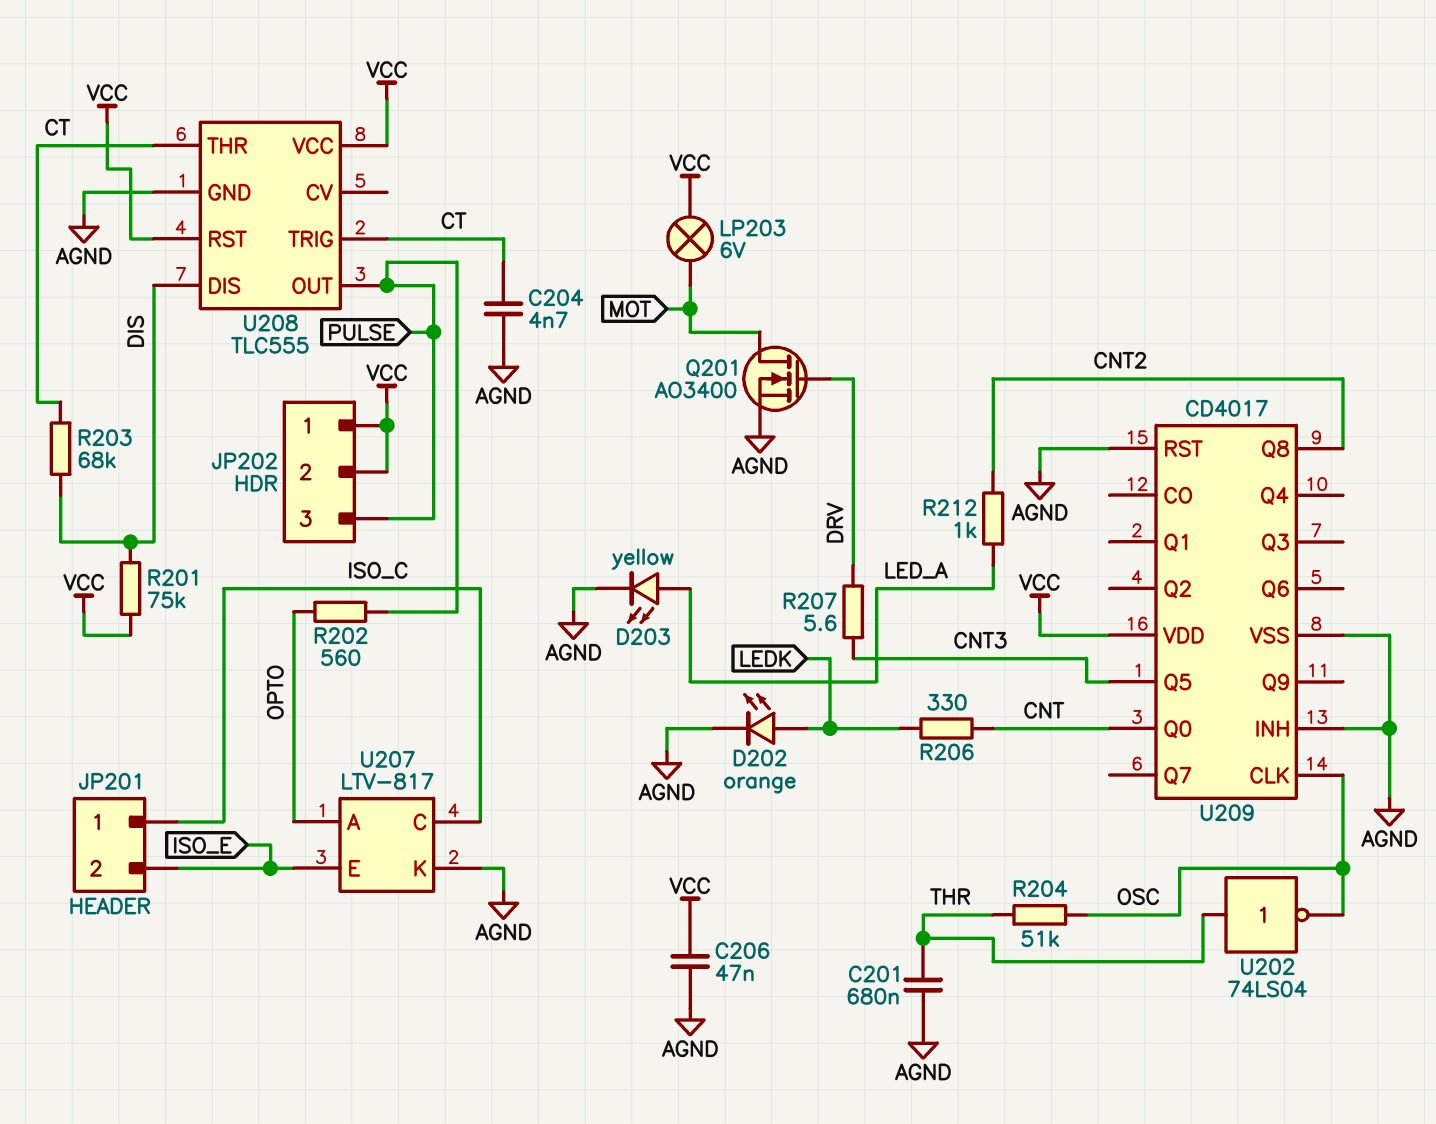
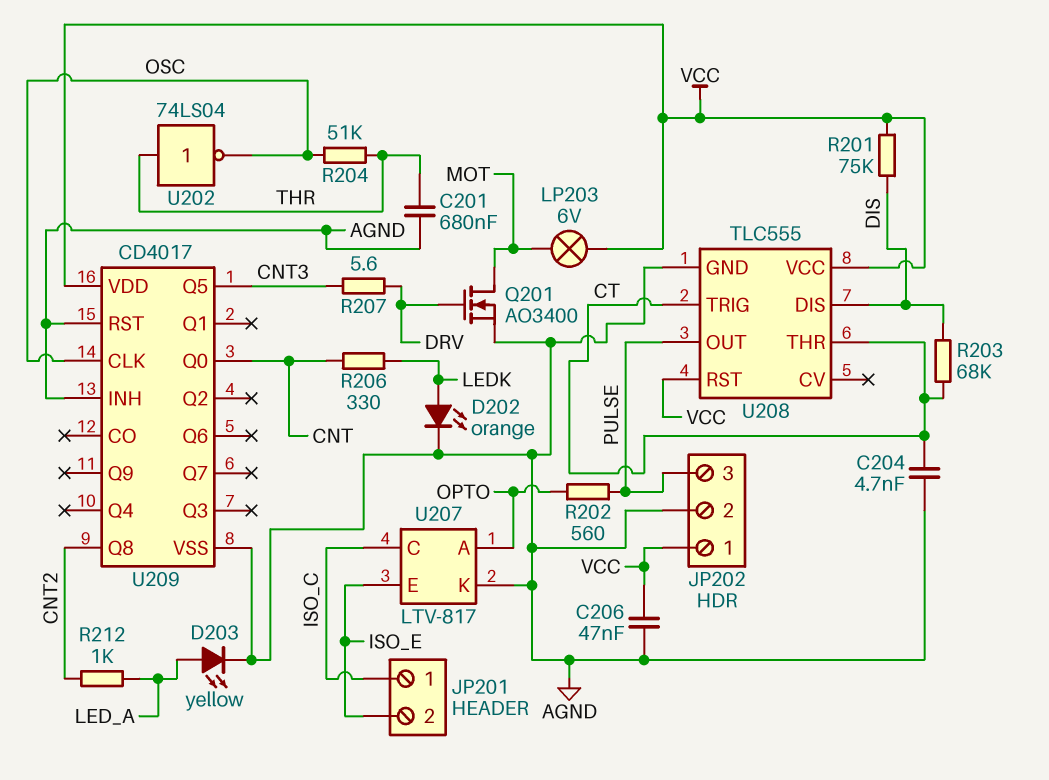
JP202 pin 2: VCC -> AGND

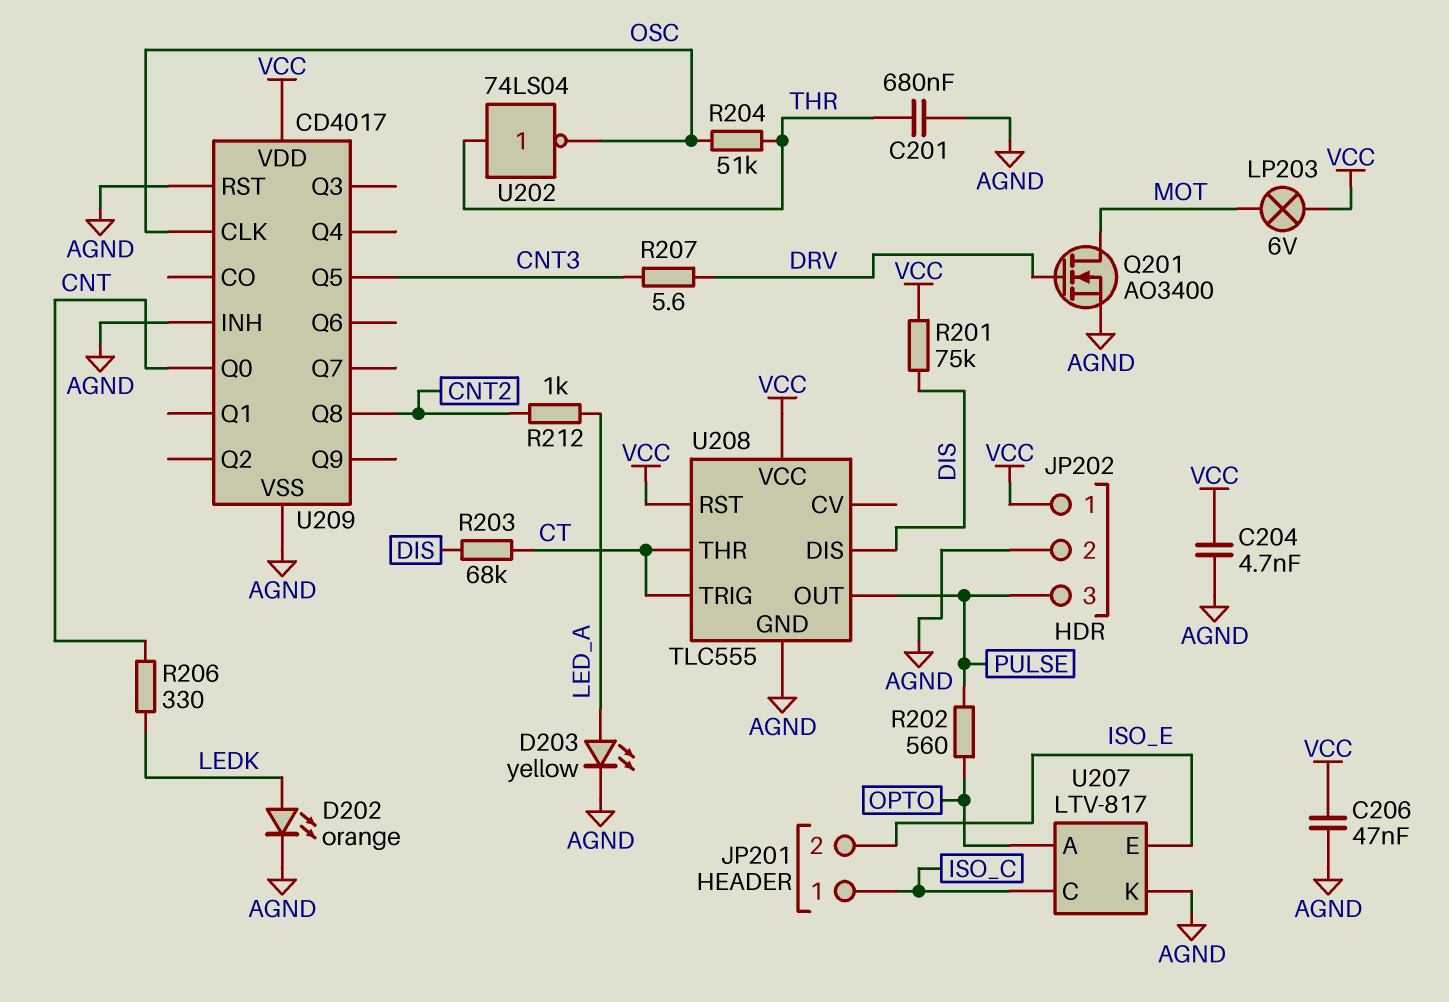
C204: 4.7nF (AGND, CT) -> 4.7nF (AGND, VCC)

